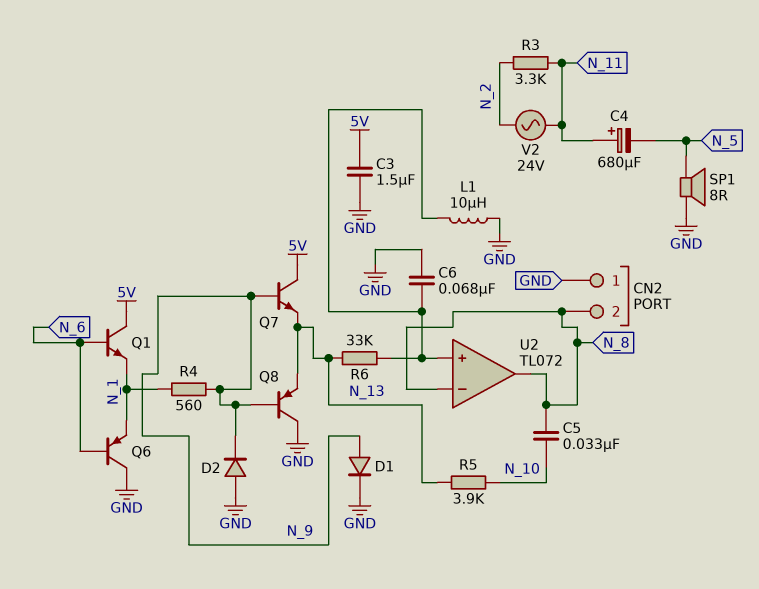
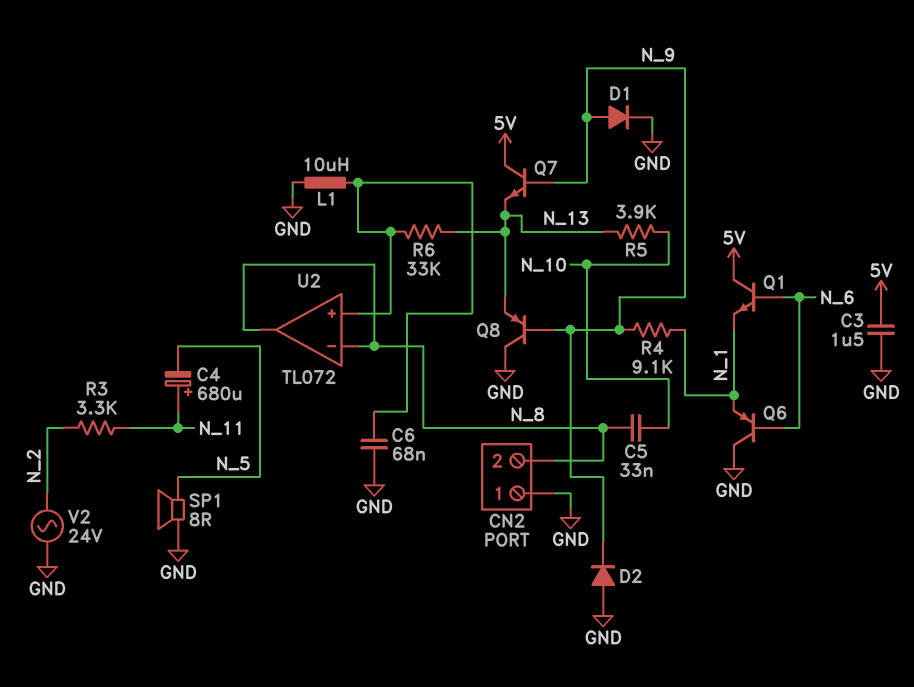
R4: 560 (N_1, N_9) -> 9.1k (N_1, N_9)
V2: AC 24V (N_2, N_11) -> AC 24V (GND, N_2)

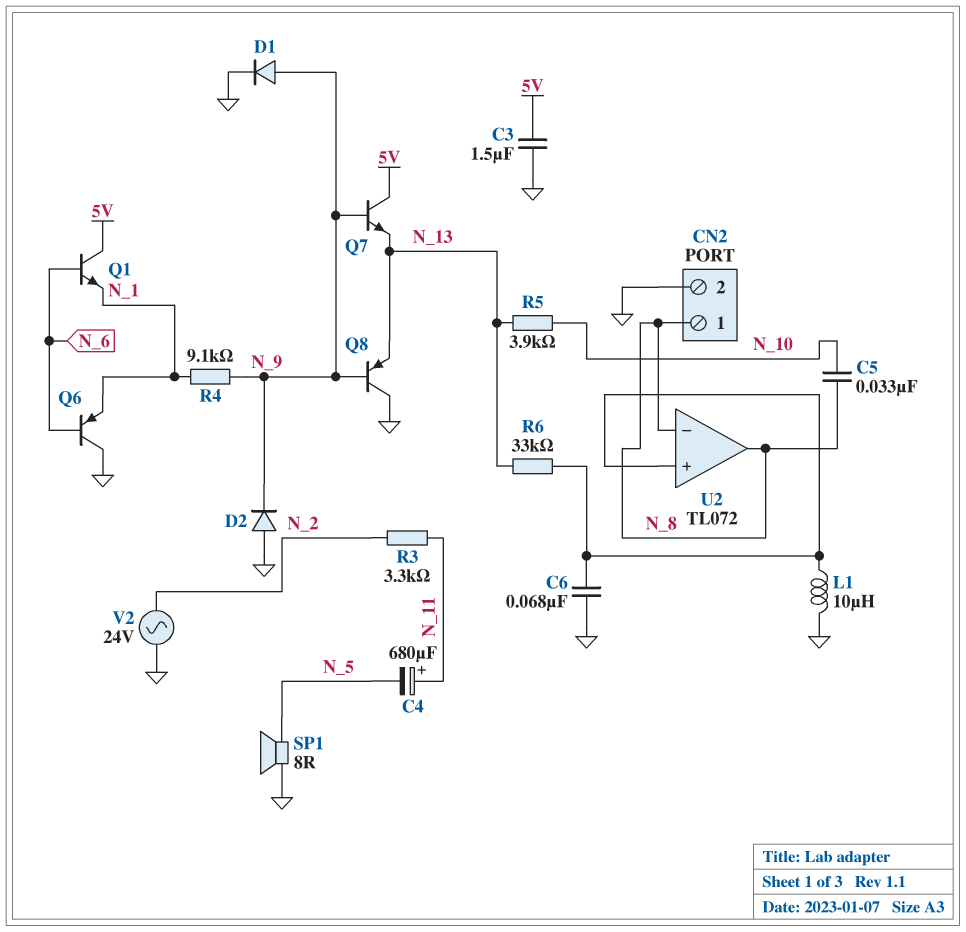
CN2 pin 1: GND -> N_8
CN2 pin 2: N_8 -> GND

